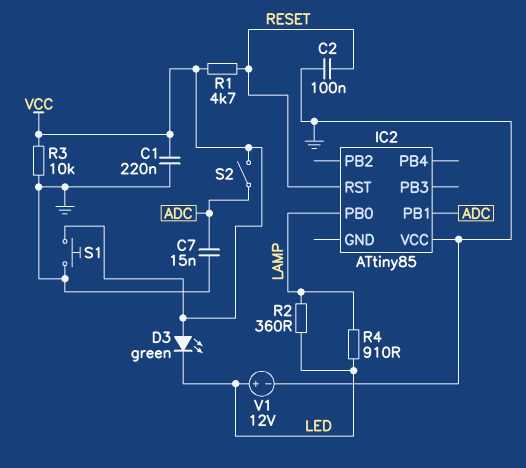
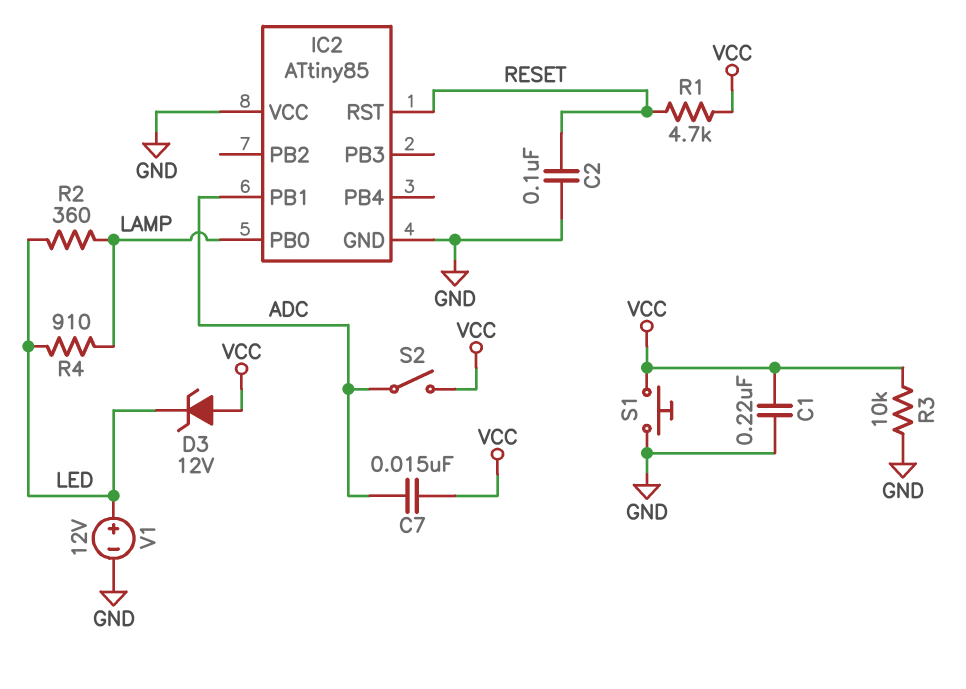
C7: 15nF (ADC, GND) -> 15nF (ADC, VCC)
D3: LED green (A VCC, K LED) -> zener 12V (A VCC, K LED)
IC2 pin GND: none -> GND

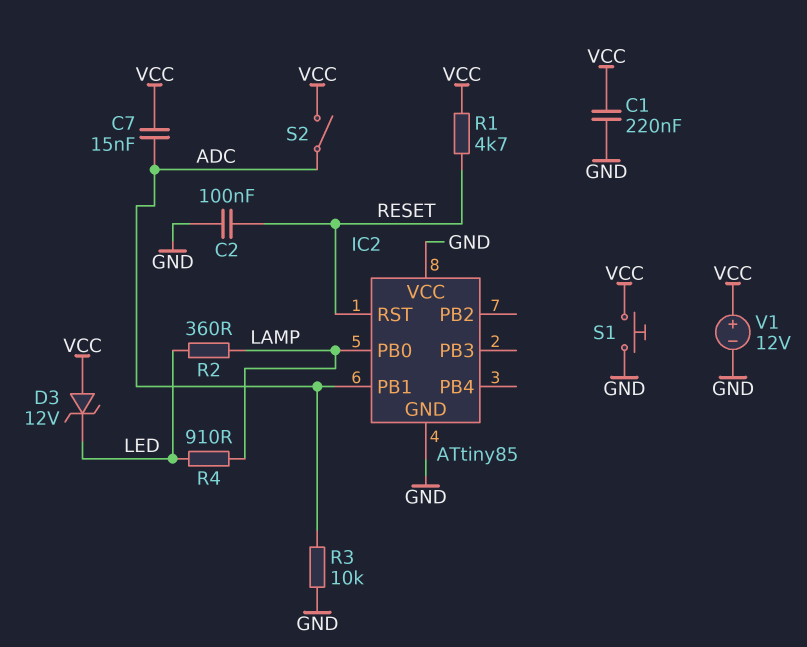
R3: 10k (GND, VCC) -> 10k (ADC, GND)
V1: 12V (plus LED, minus GND) -> 12V (plus VCC, minus GND)

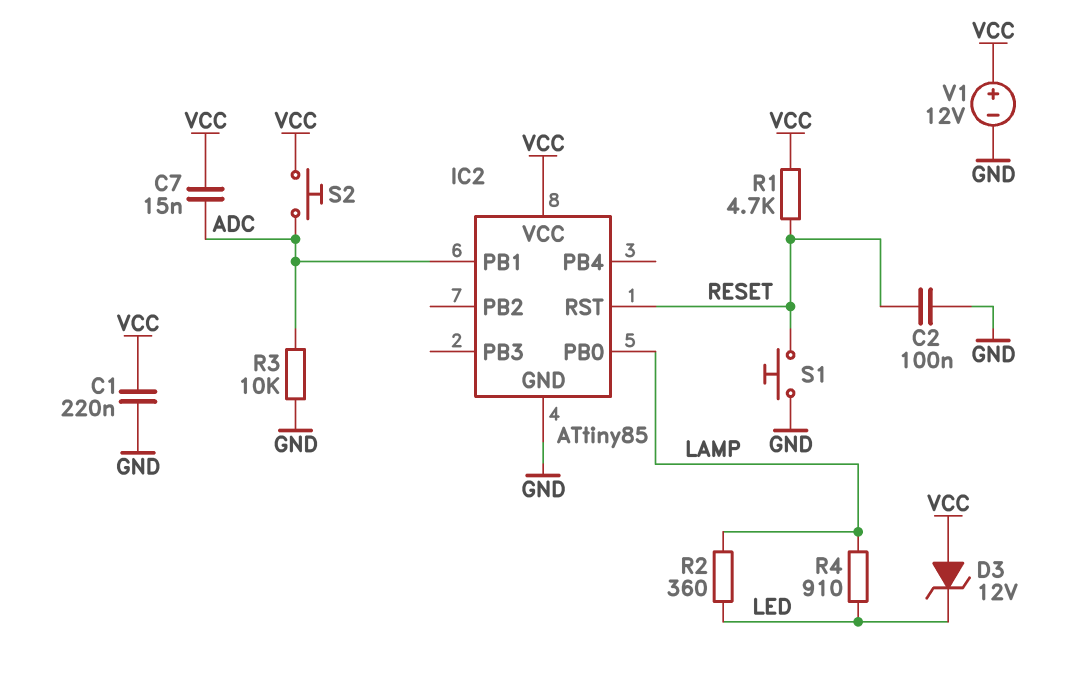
IC2 pin VCC: GND -> VCC
S1: button (GND, VCC) -> button (GND, RESET)
S2: switch (ADC, VCC) -> button (ADC, VCC)

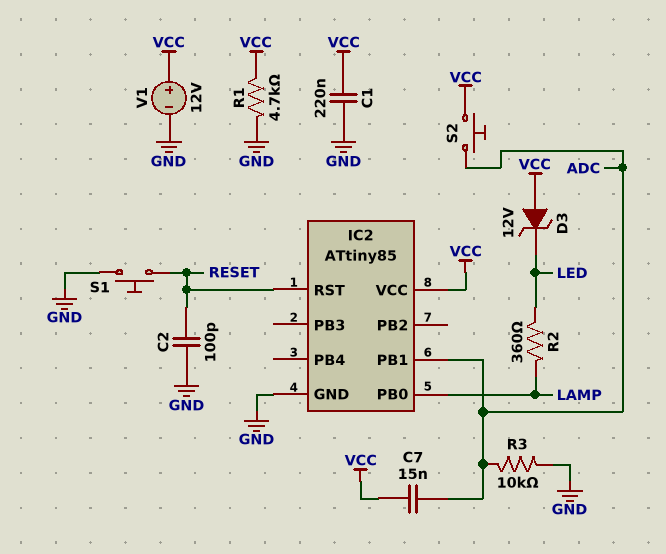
C2: 100nF (GND, RESET) -> 100pF (GND, RESET)
R1: 4.7k (RESET, VCC) -> 4.7k (GND, VCC)
R4: 910 (LAMP, LED) -> none

